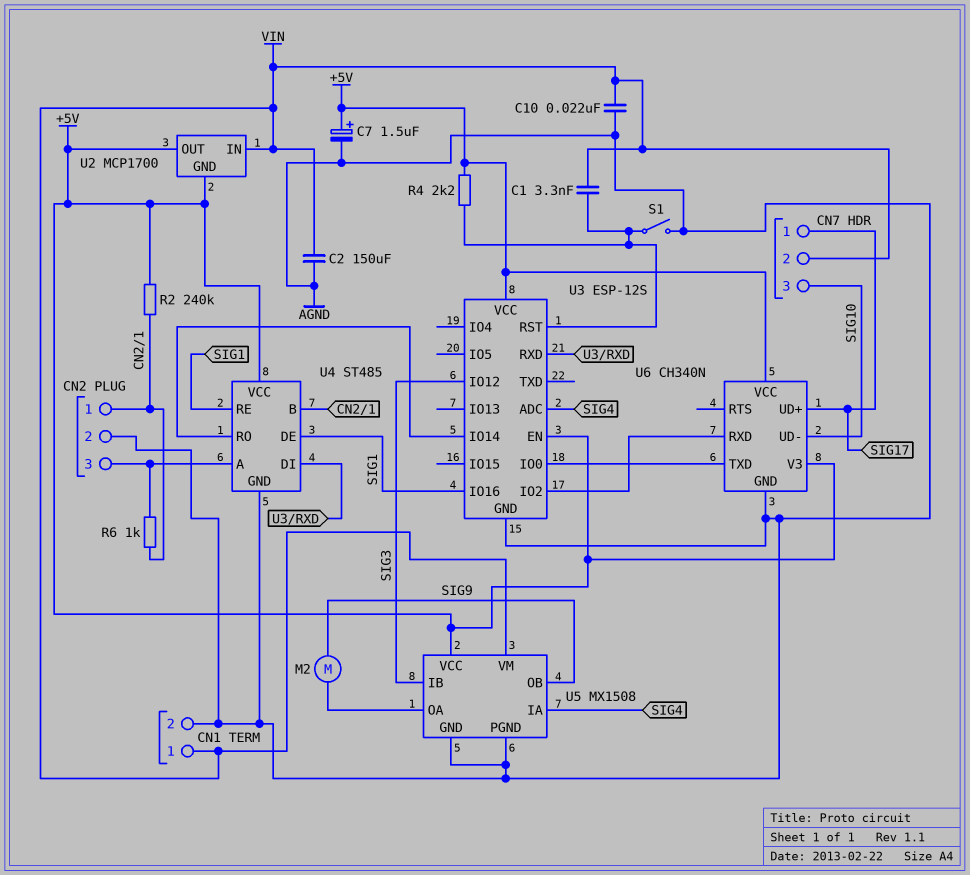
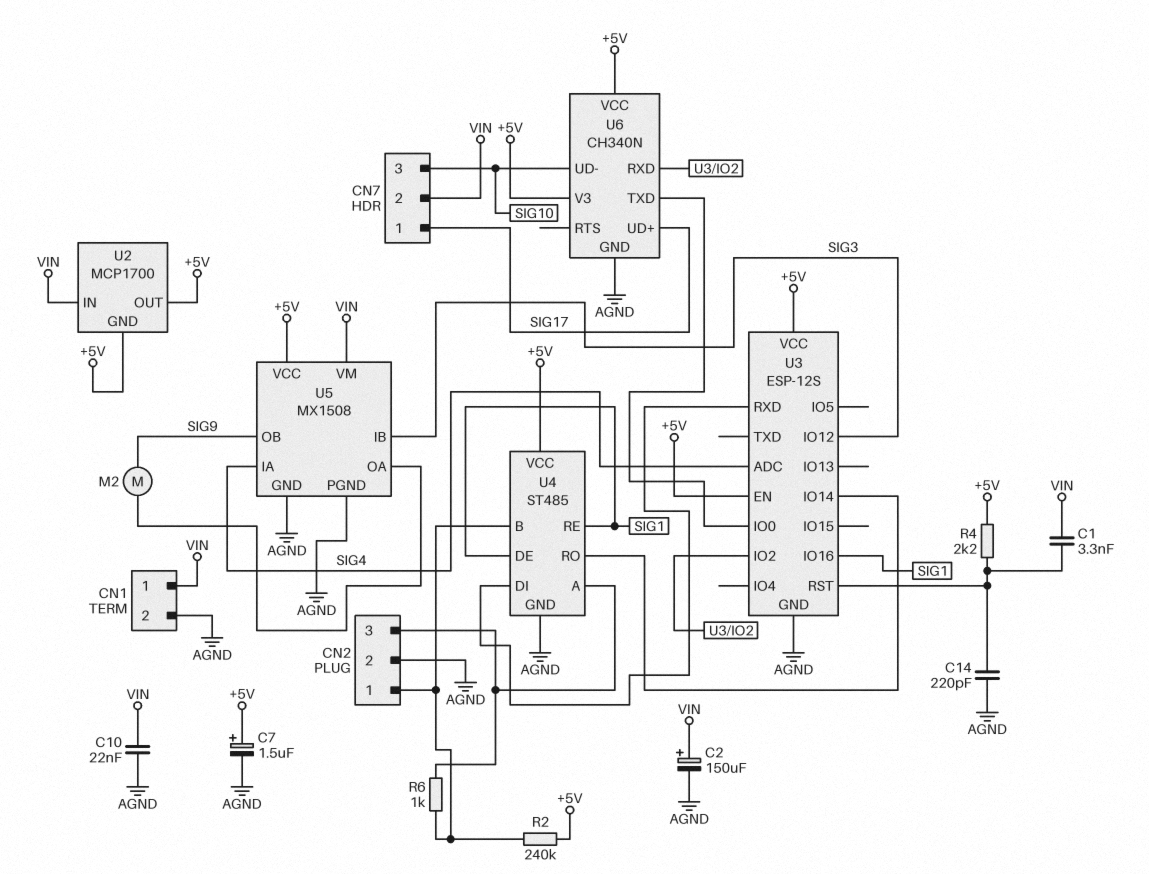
C2: 150uF (AGND, VIN) -> 150uF (plus VIN, minus AGND)
C14: none -> 220pF (AGND, U3/RST)
S1: switch (AGND, U3/RST) -> none

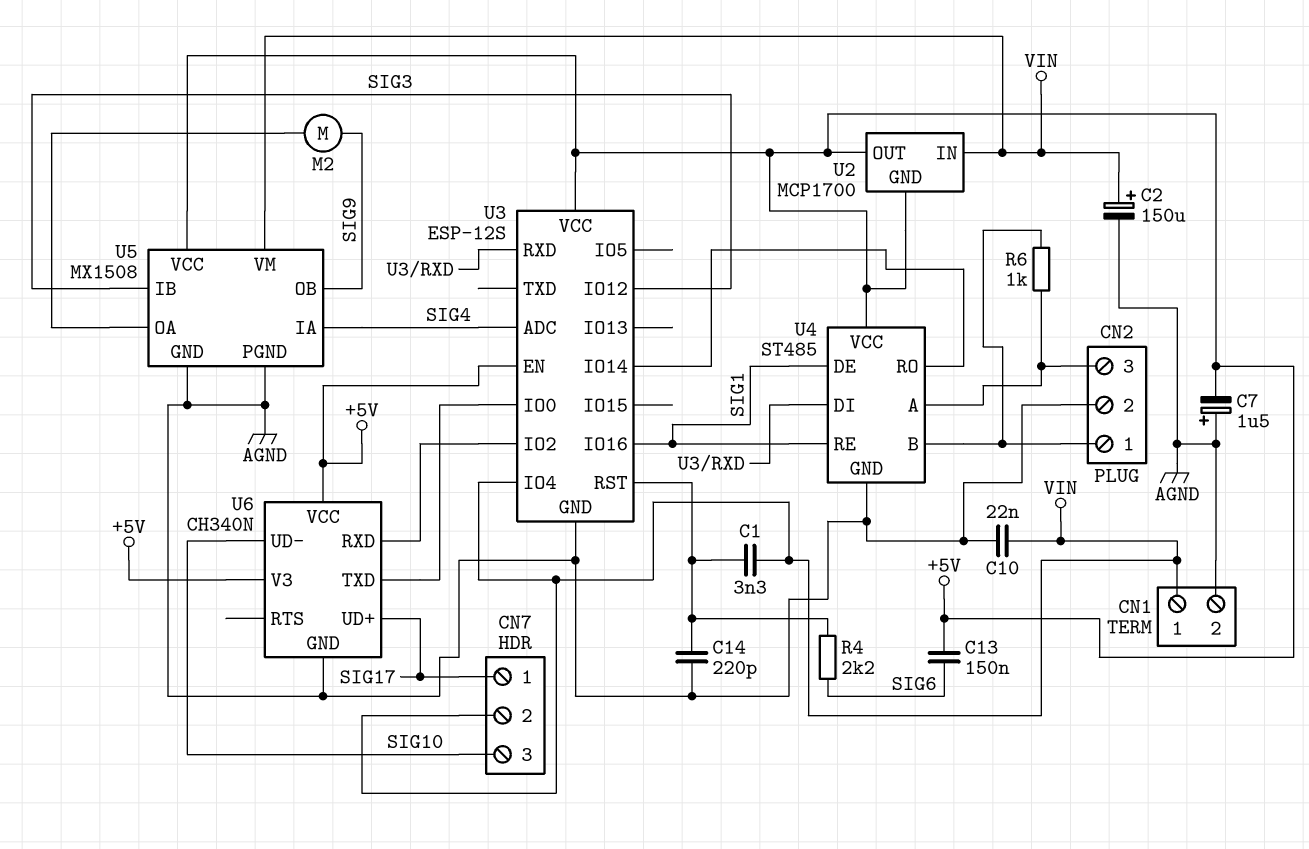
C7: 1.5uF (plus +5V, minus AGND) -> 1.5uF (plus AGND, minus +5V)
C13: none -> 150nF (+5V, SIG6)
R2: 240k (+5V, CN2/1) -> none
R4: 2.2k (+5V, U3/RST) -> 2.2k (SIG6, U3/RST)
U3 pin IO4: none -> VIN

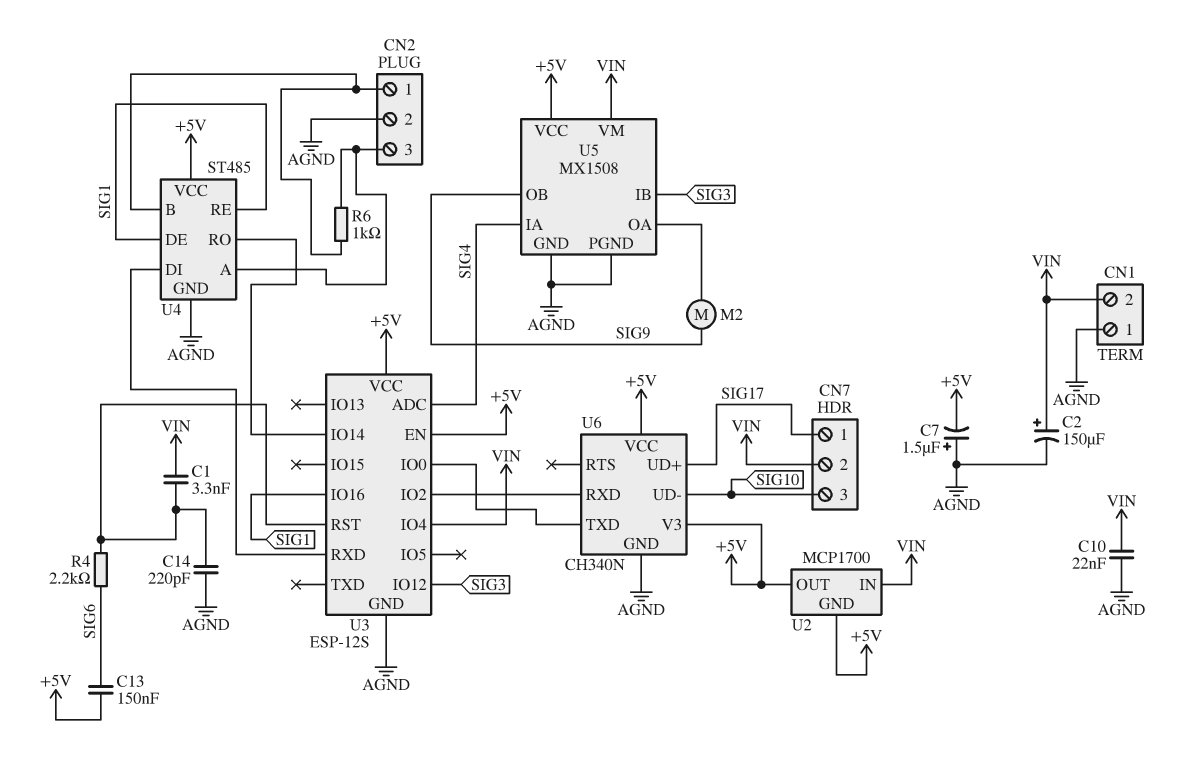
CN1 pin 1: VIN -> AGND
CN1 pin 2: AGND -> VIN

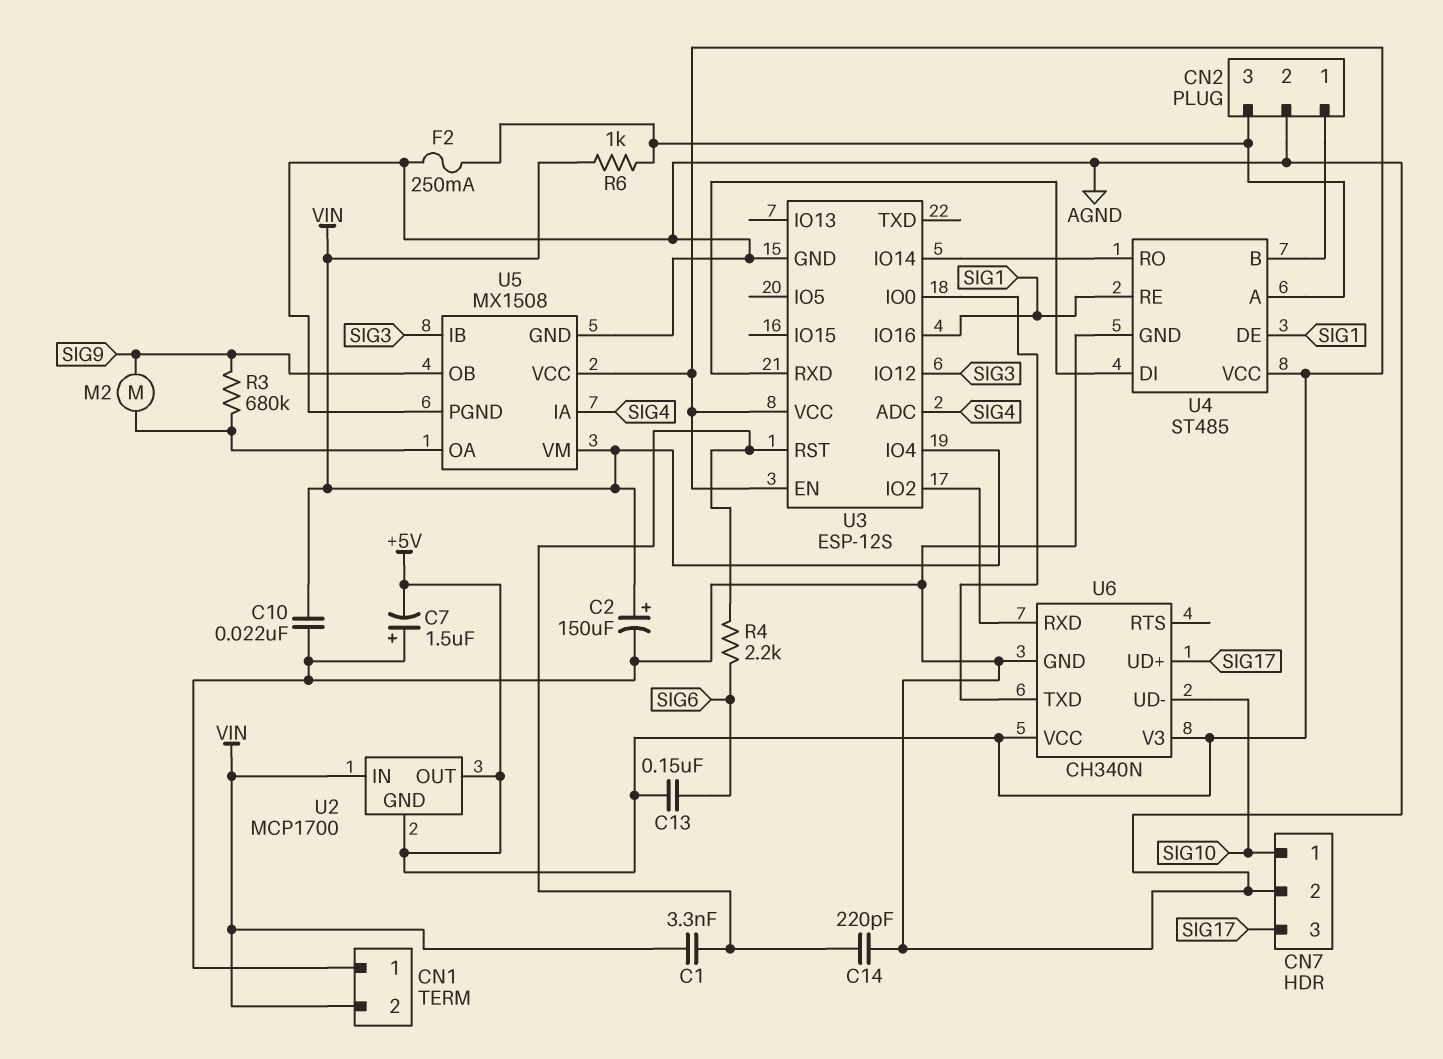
CN7 pin 1: SIG17 -> SIG10
CN7 pin 2: VIN -> AGND
CN7 pin 3: SIG10 -> SIG17
F2: none -> 250mA (AGND, CN2/3)
R3: none -> 680k (SIG9, U5/OA)
R6: 1k (CN2/1, CN2/3) -> 1k (CN2/3, VIN)

